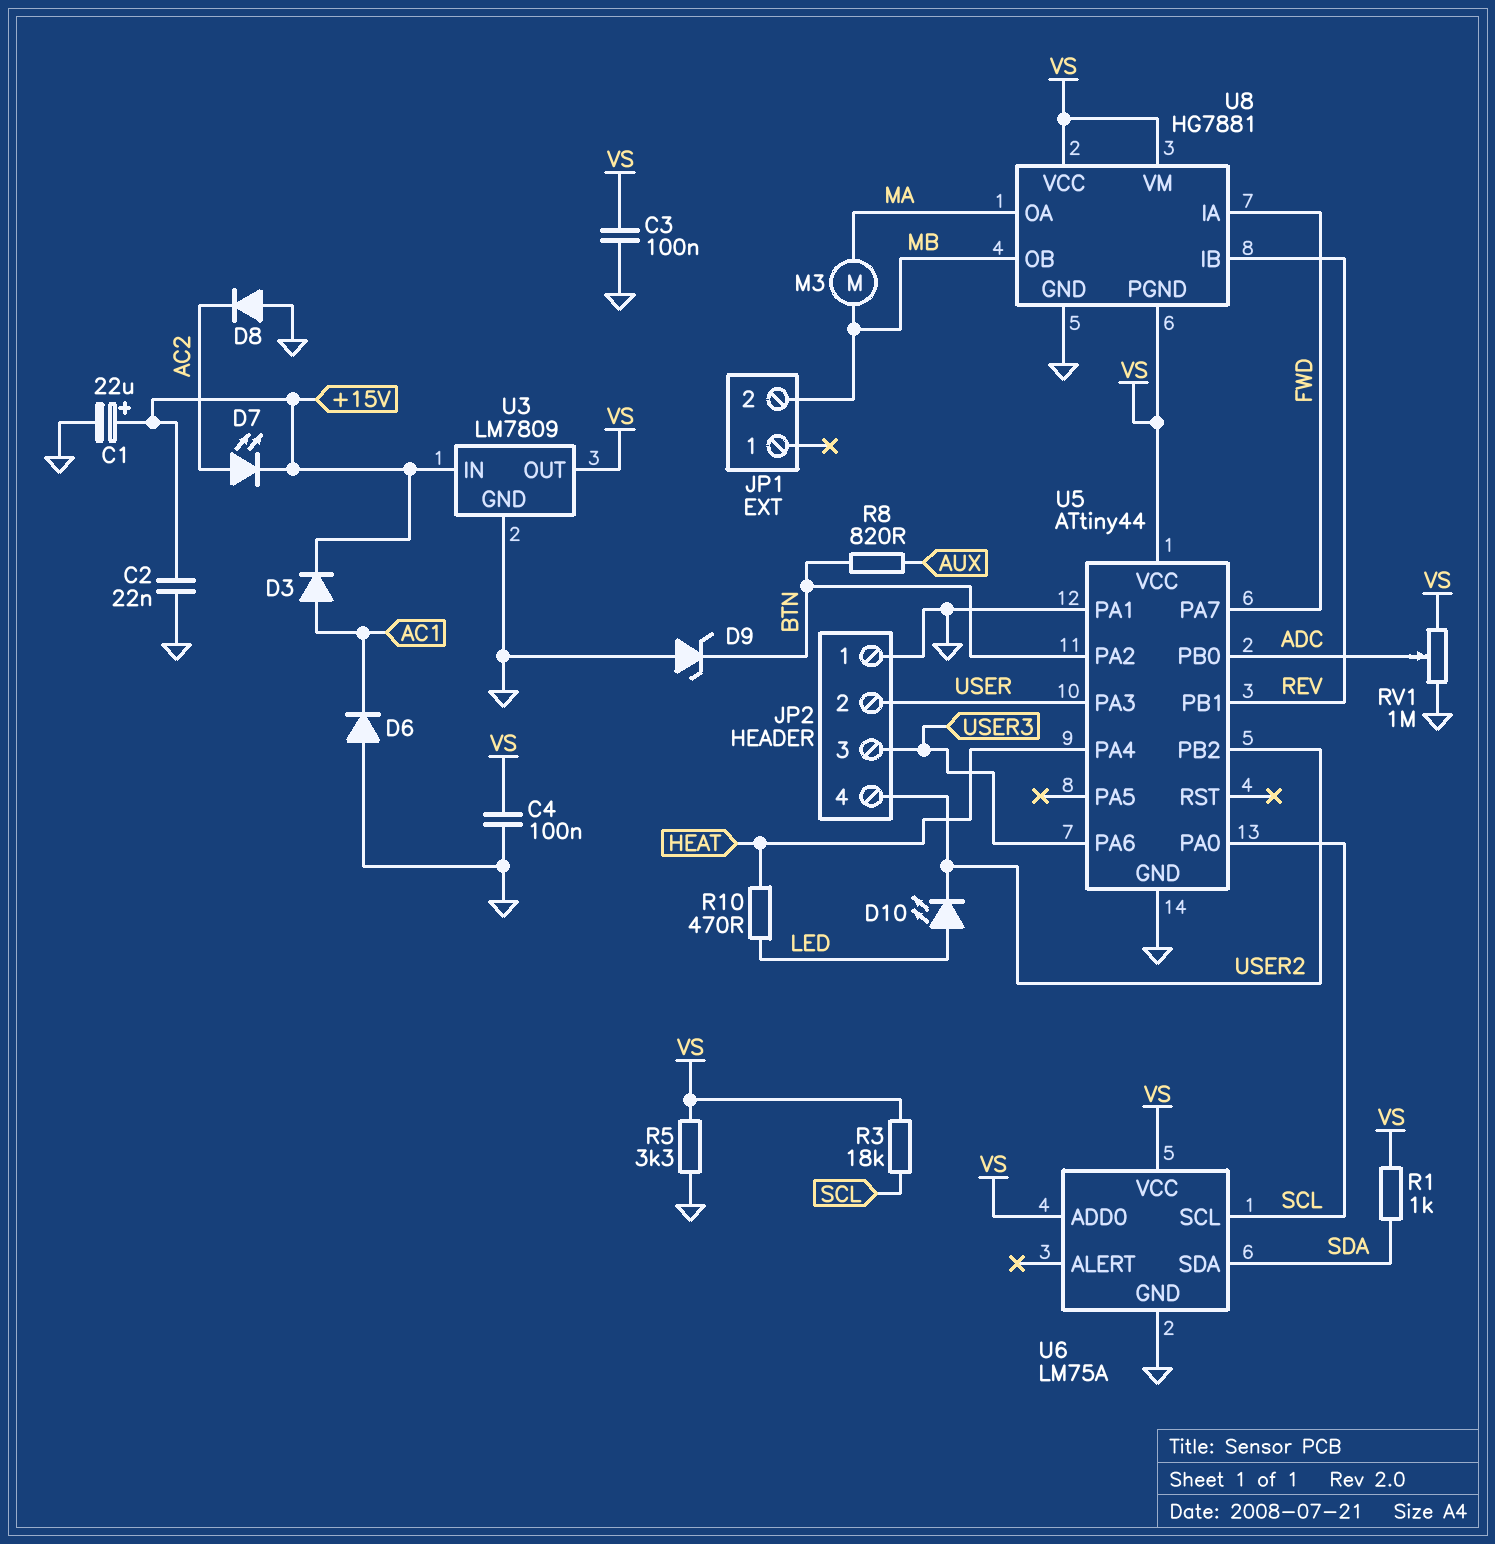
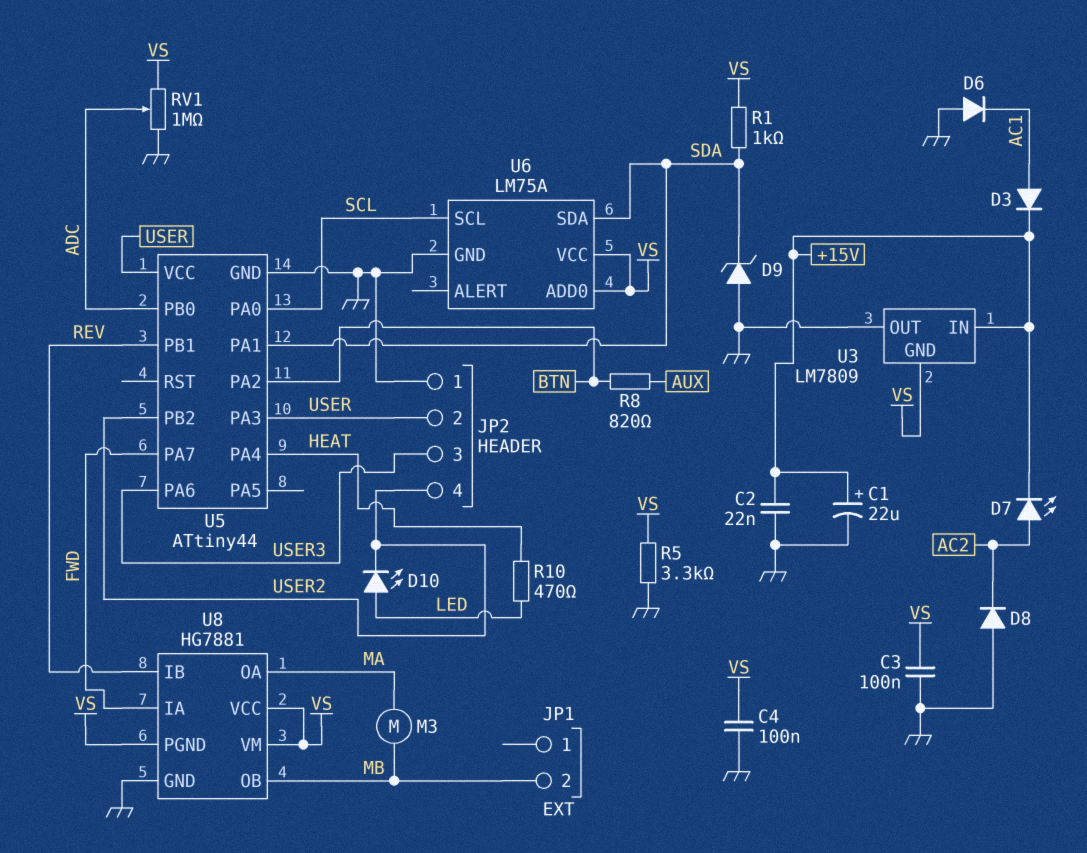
D9: zener (A GND, K BTN) -> zener (A GND, K SDA)
R3: 18k (SCL, VS) -> none
U3 pin GND: GND -> VS
U3 pin OUT: VS -> GND
U5 pin PA1: GND -> SDA
U5 pin VCC: VS -> USER

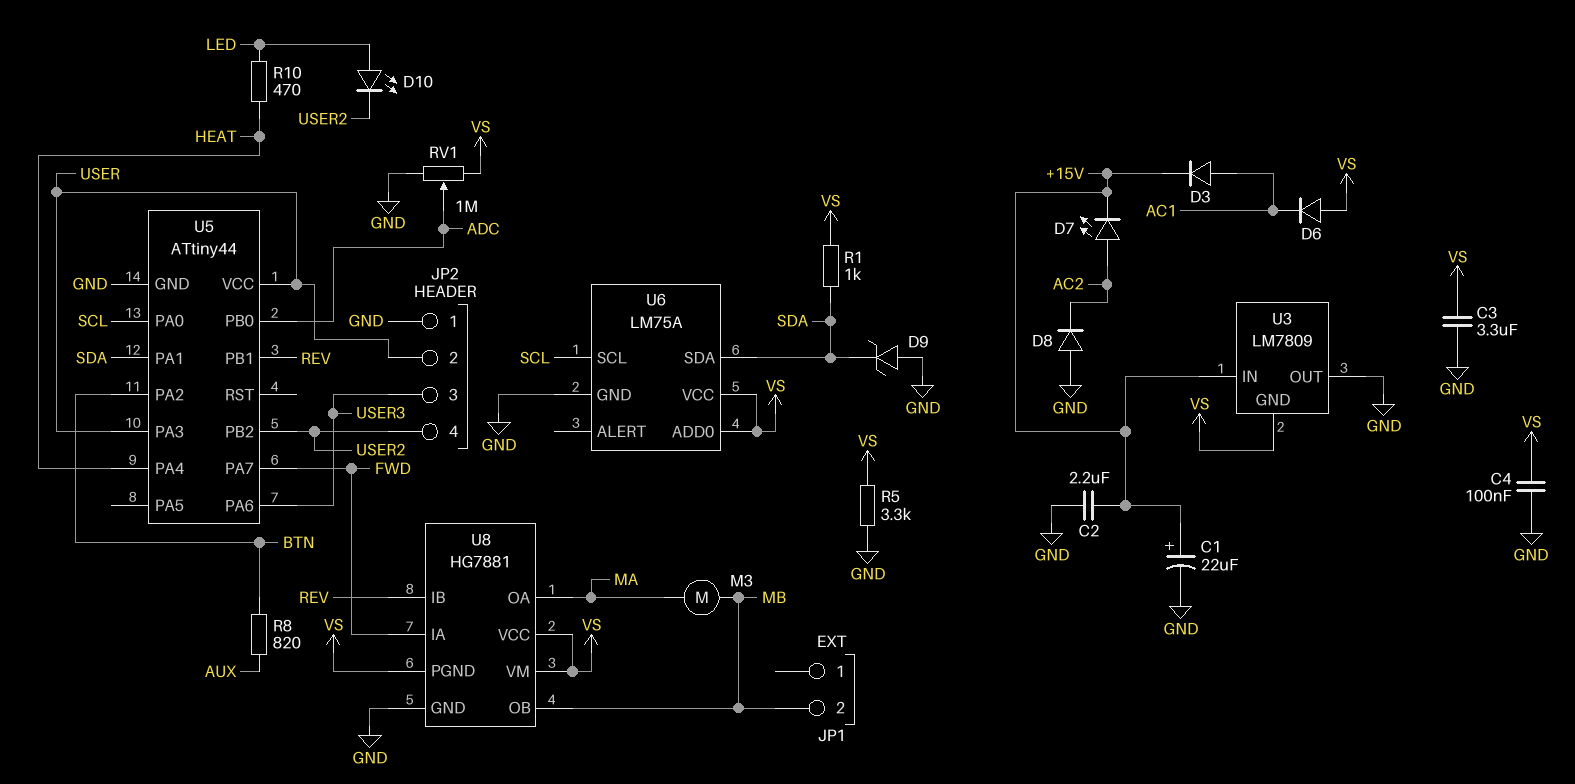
C2: 22nF (+15V, GND) -> 2.2uF (+15V, GND)
C3: 100nF (GND, VS) -> 3.3uF (GND, VS)
D6: diode (A GND, K AC1) -> diode (A VS, K AC1)

